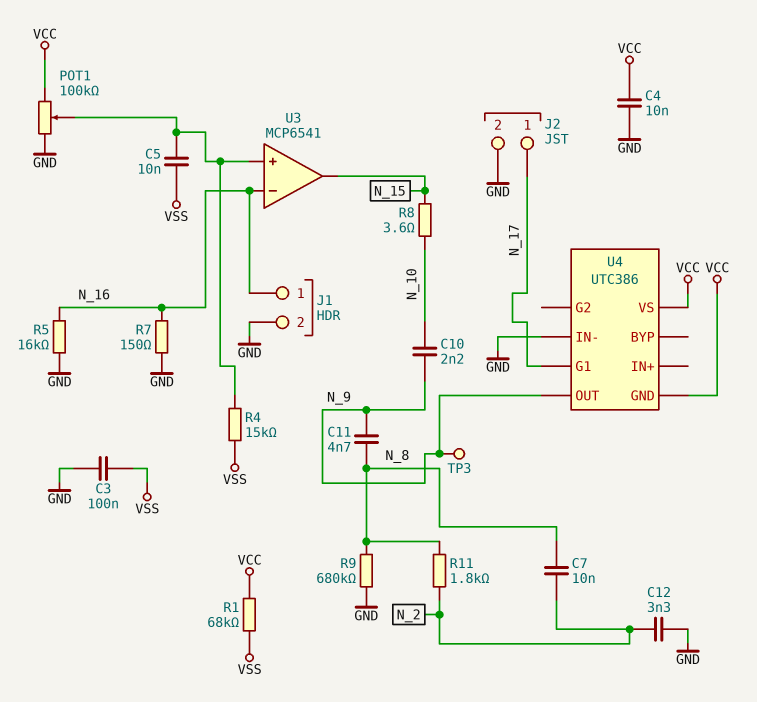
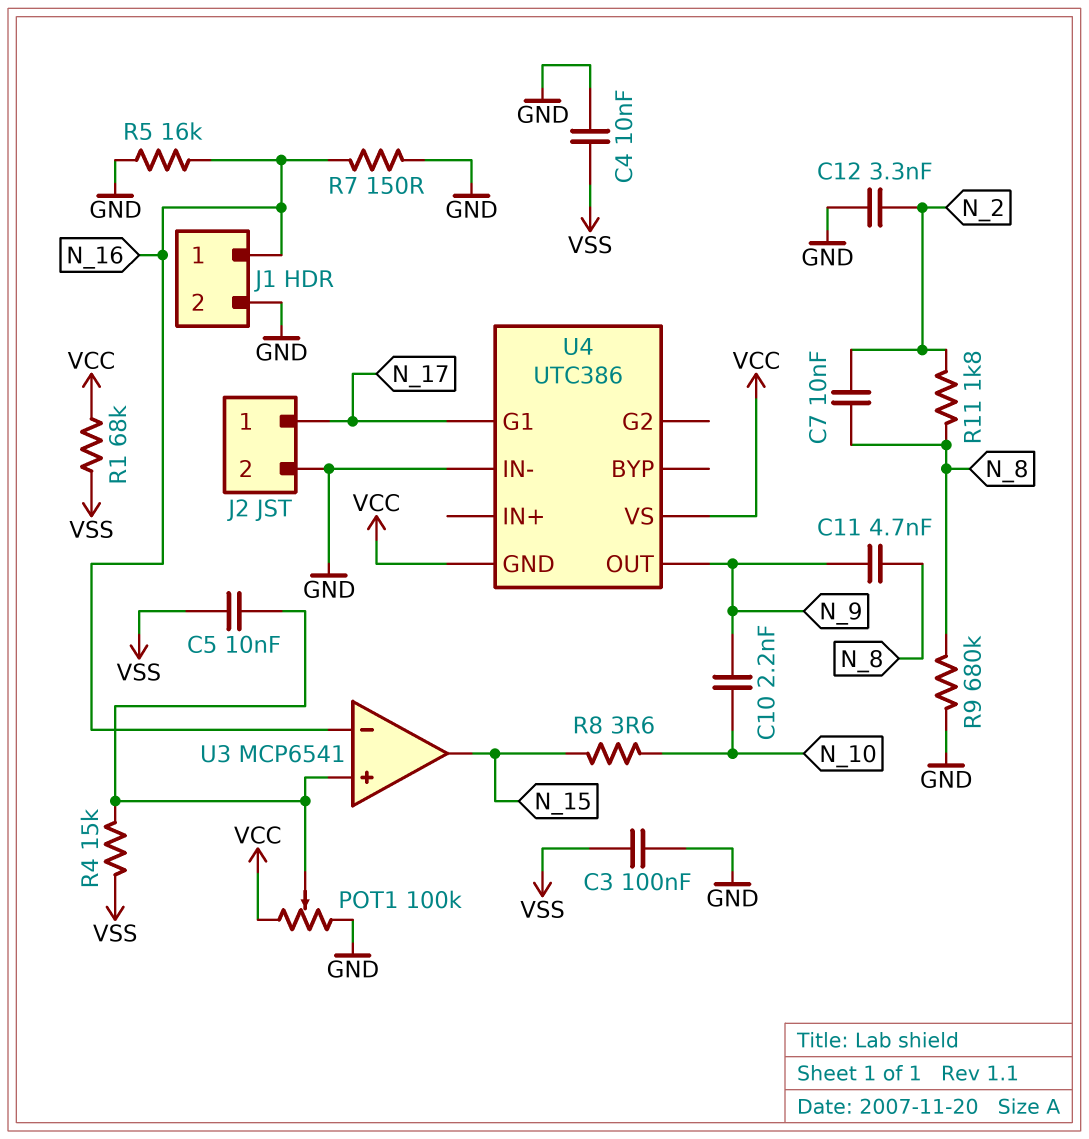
C4: 10nF (GND, VCC) -> 10nF (GND, VSS)
TP3: test point (N_9) -> none

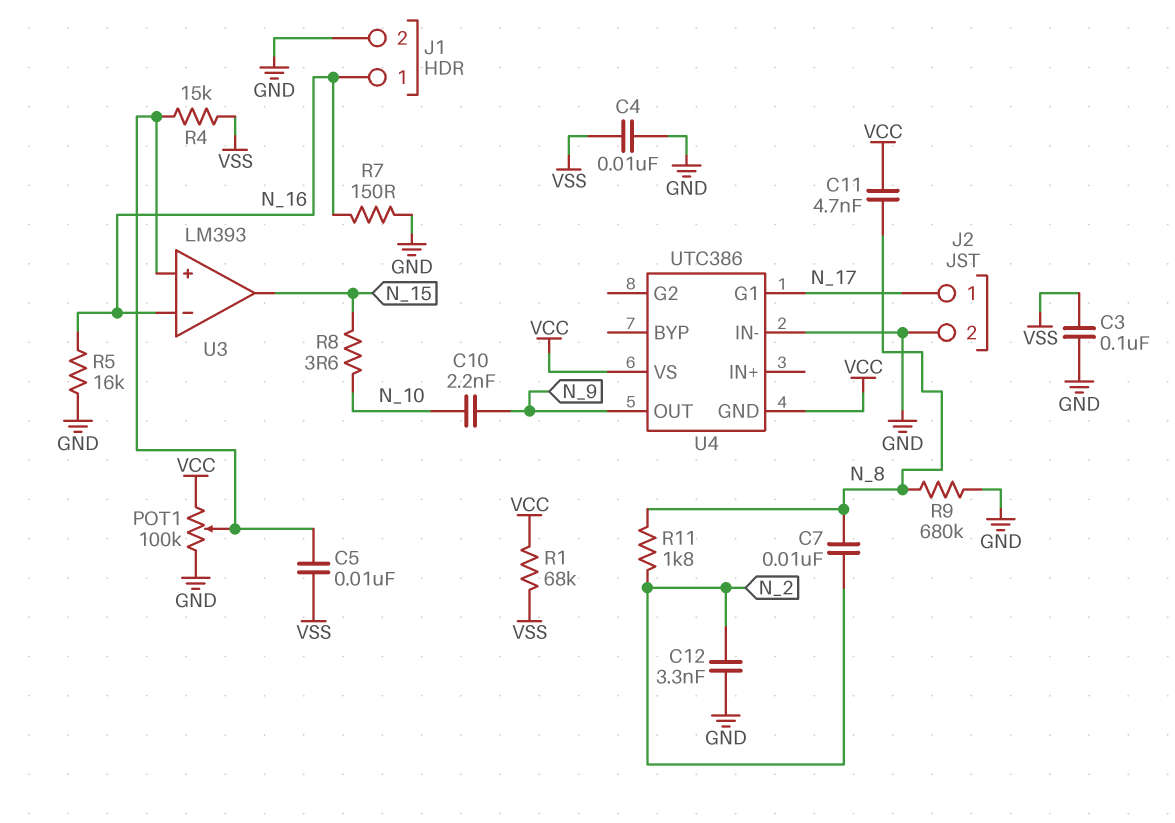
C11: 4.7nF (N_8, N_9) -> 4.7nF (N_8, VCC)
U3: MCP6541 -> LM393

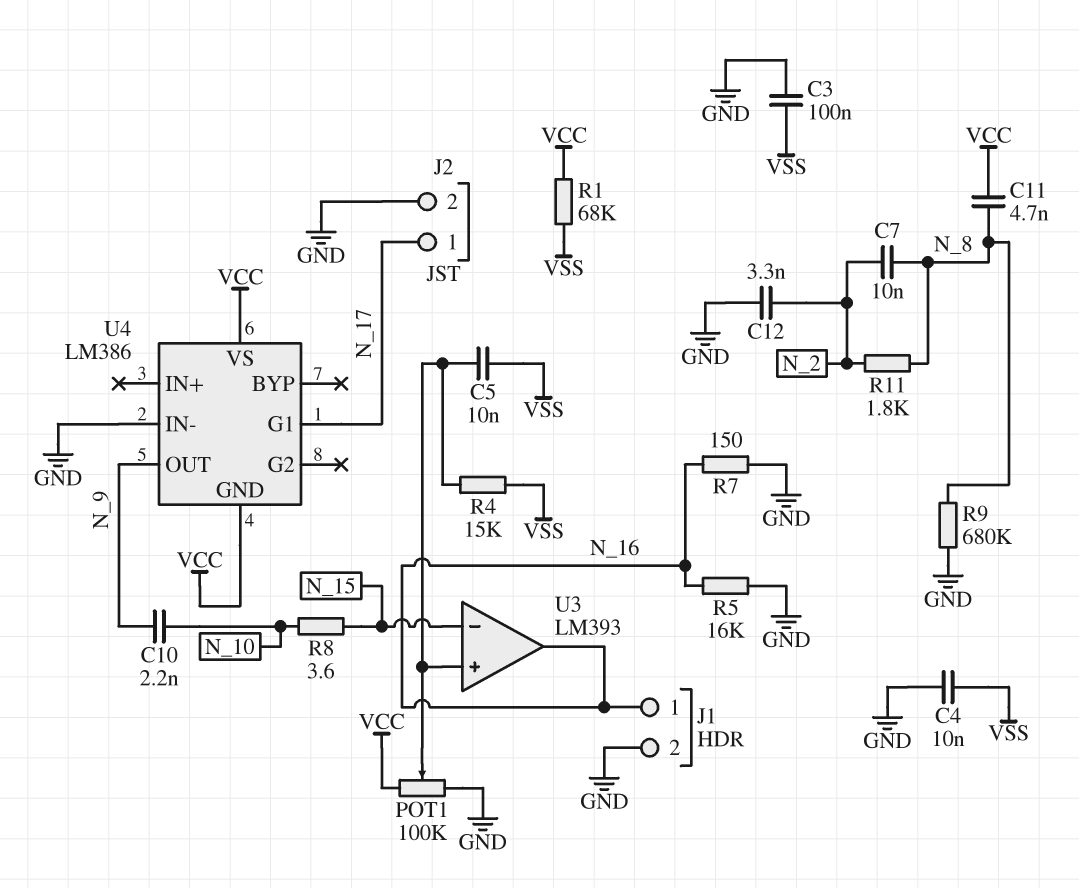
U3 pin in-: N_16 -> N_15
U3 pin out: N_15 -> N_16
U4: UTC386 -> LM386

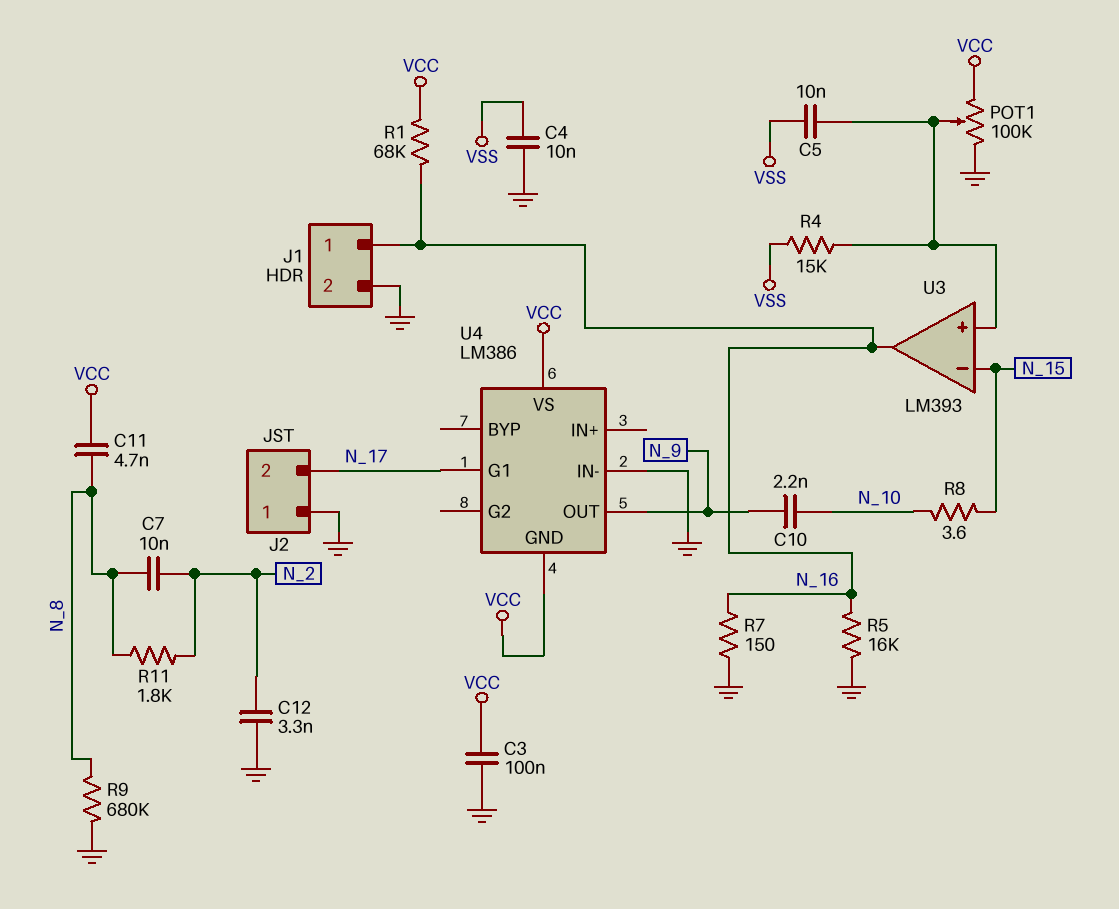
C3: 100nF (GND, VSS) -> 100nF (GND, VCC)
J2 pin 1: N_17 -> GND
J2 pin 2: GND -> N_17
R1: 68k (VCC, VSS) -> 68k (N_16, VCC)

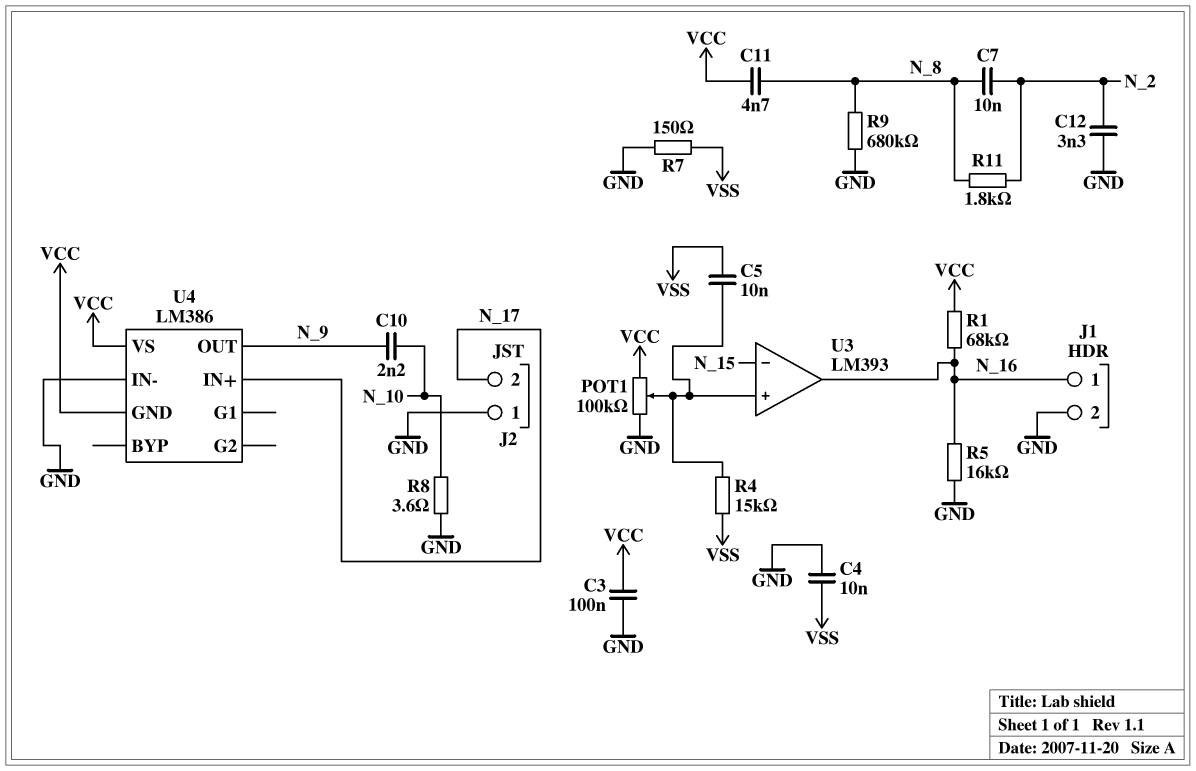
R7: 150 (GND, N_16) -> 150 (GND, VSS)
R8: 3.6 (N_10, N_15) -> 3.6 (GND, N_10)
U4 pin G1: N_17 -> none
U4 pin IN+: none -> N_17

